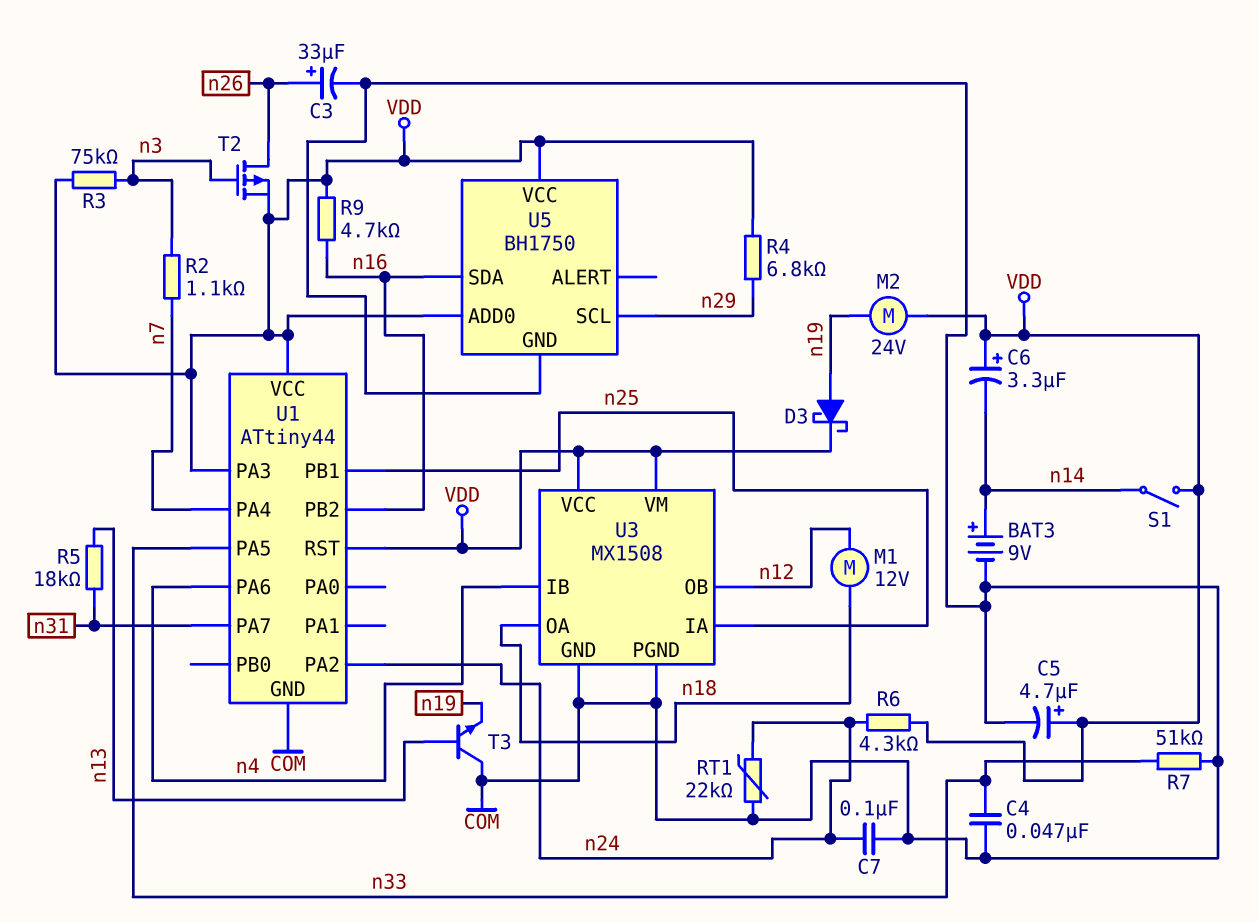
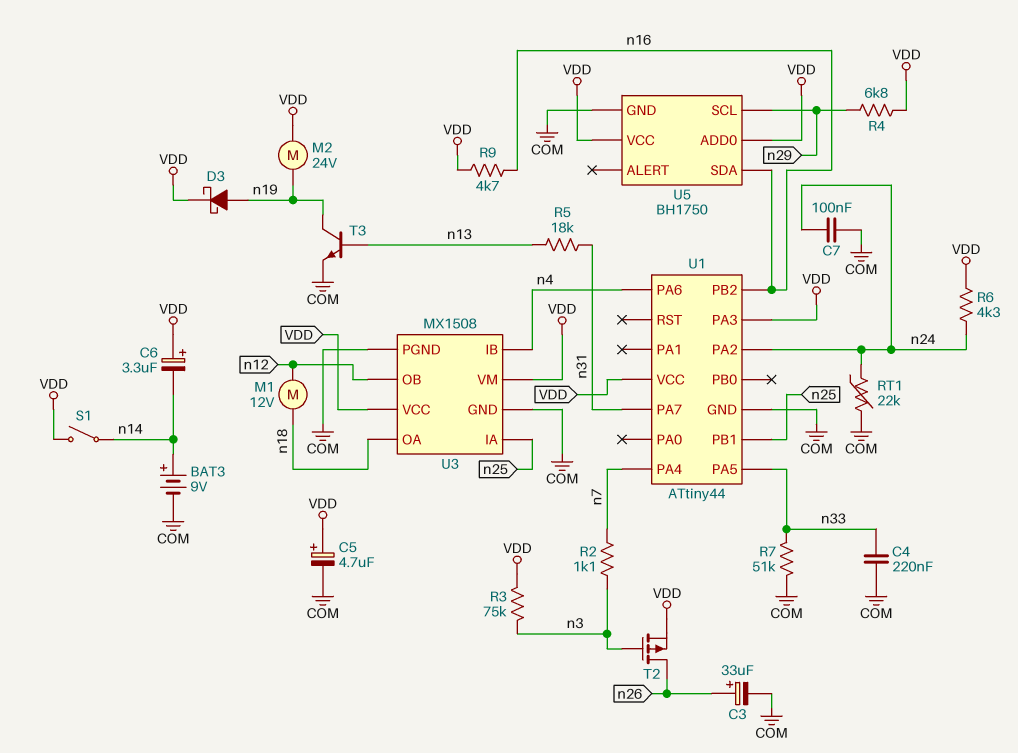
C4: 47nF (COM, n33) -> 220nF (COM, n33)
T3: NPN (B n13, C COM, E n19) -> NPN (B n13, C n19, E COM)
U1 pin RST: VDD -> none

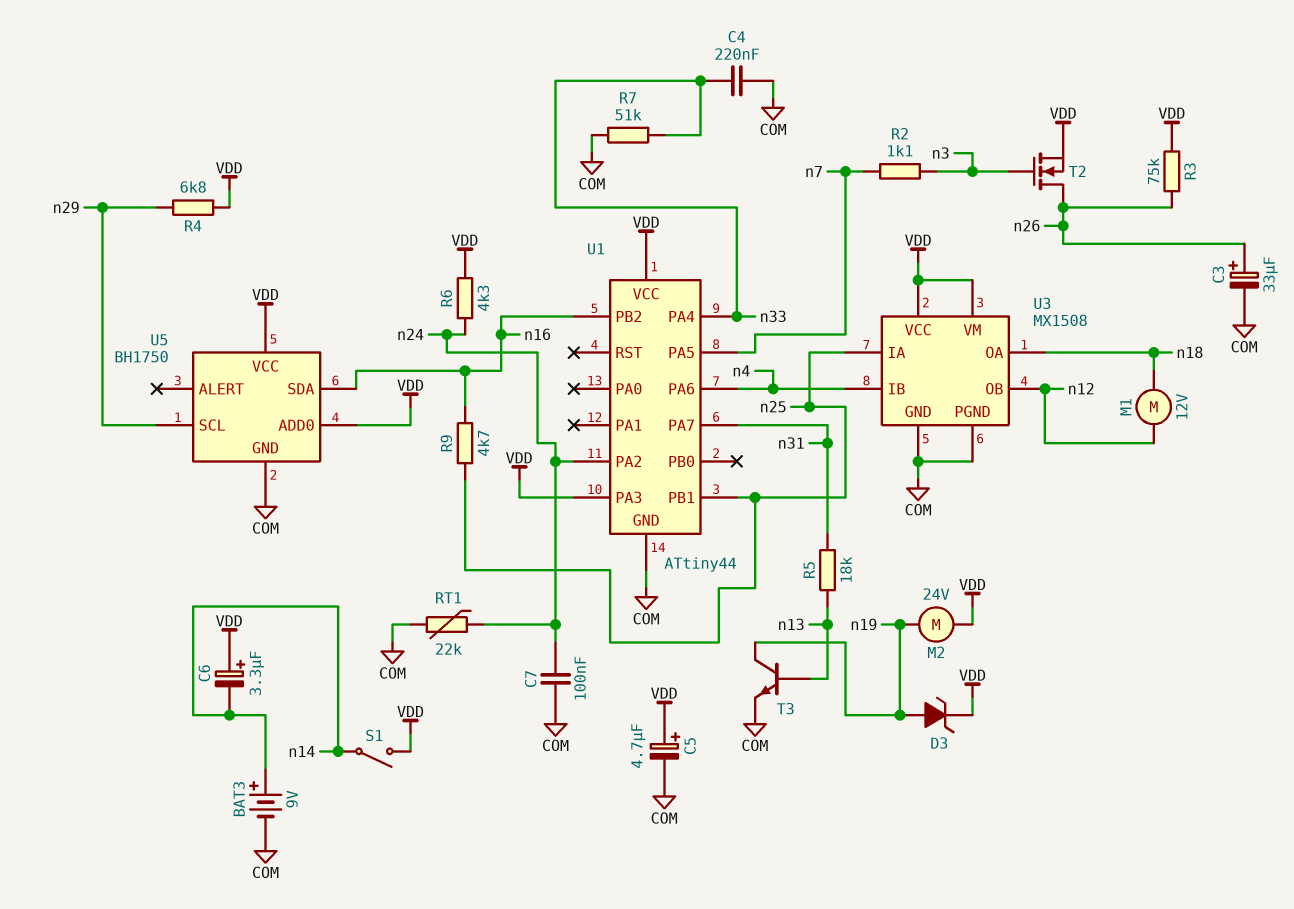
D3: schottky (A n19, K VDD) -> zener (A n19, K VDD)
R3: 75k (VDD, n3) -> 75k (VDD, n26)
R9: 4.7k (VDD, n16) -> 4.7k (n16, n25)
T2: PMOS (G n3, D n26, S VDD) -> NMOS (G n3, D n26, S VDD)
U1 pin PA4: n7 -> n33
U1 pin PA5: n33 -> n7

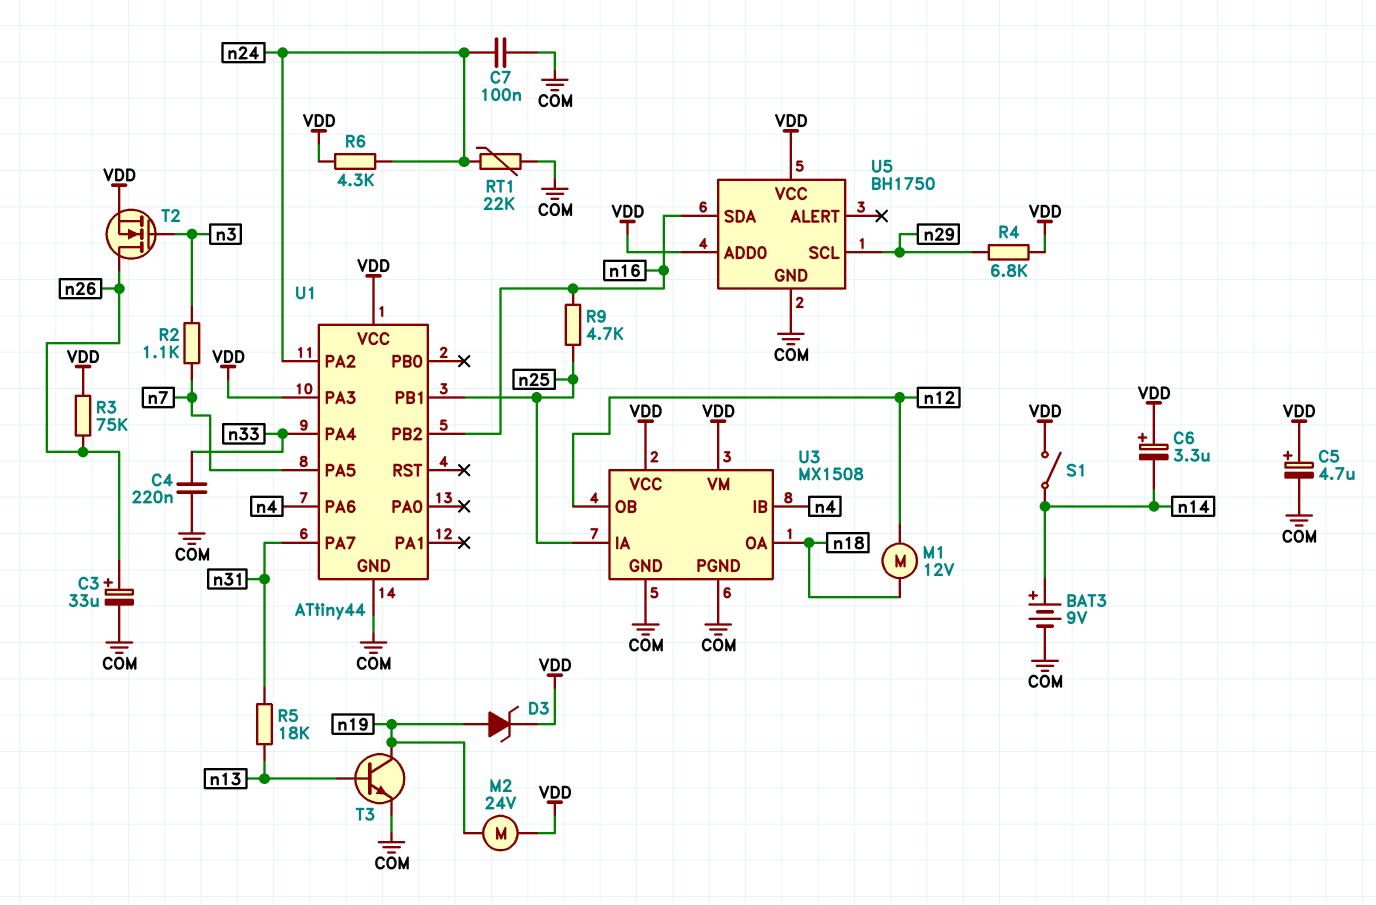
R7: 51k (COM, n33) -> none

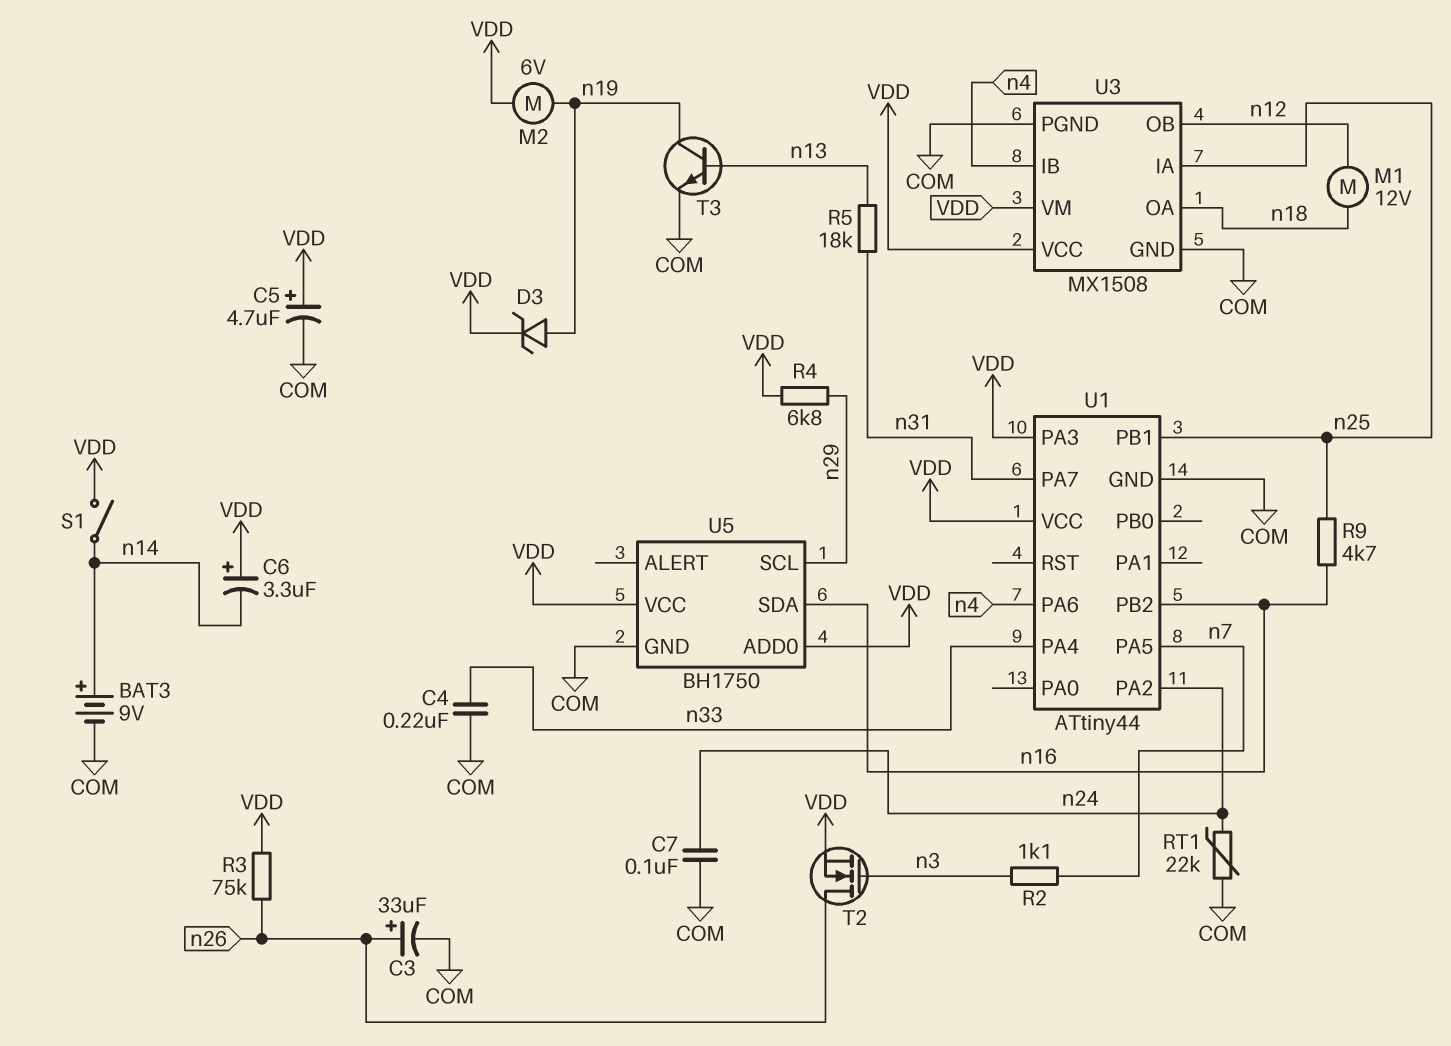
M2: motor 24V (VDD, n19) -> motor 6V (VDD, n19)
R6: 4.3k (VDD, n24) -> none

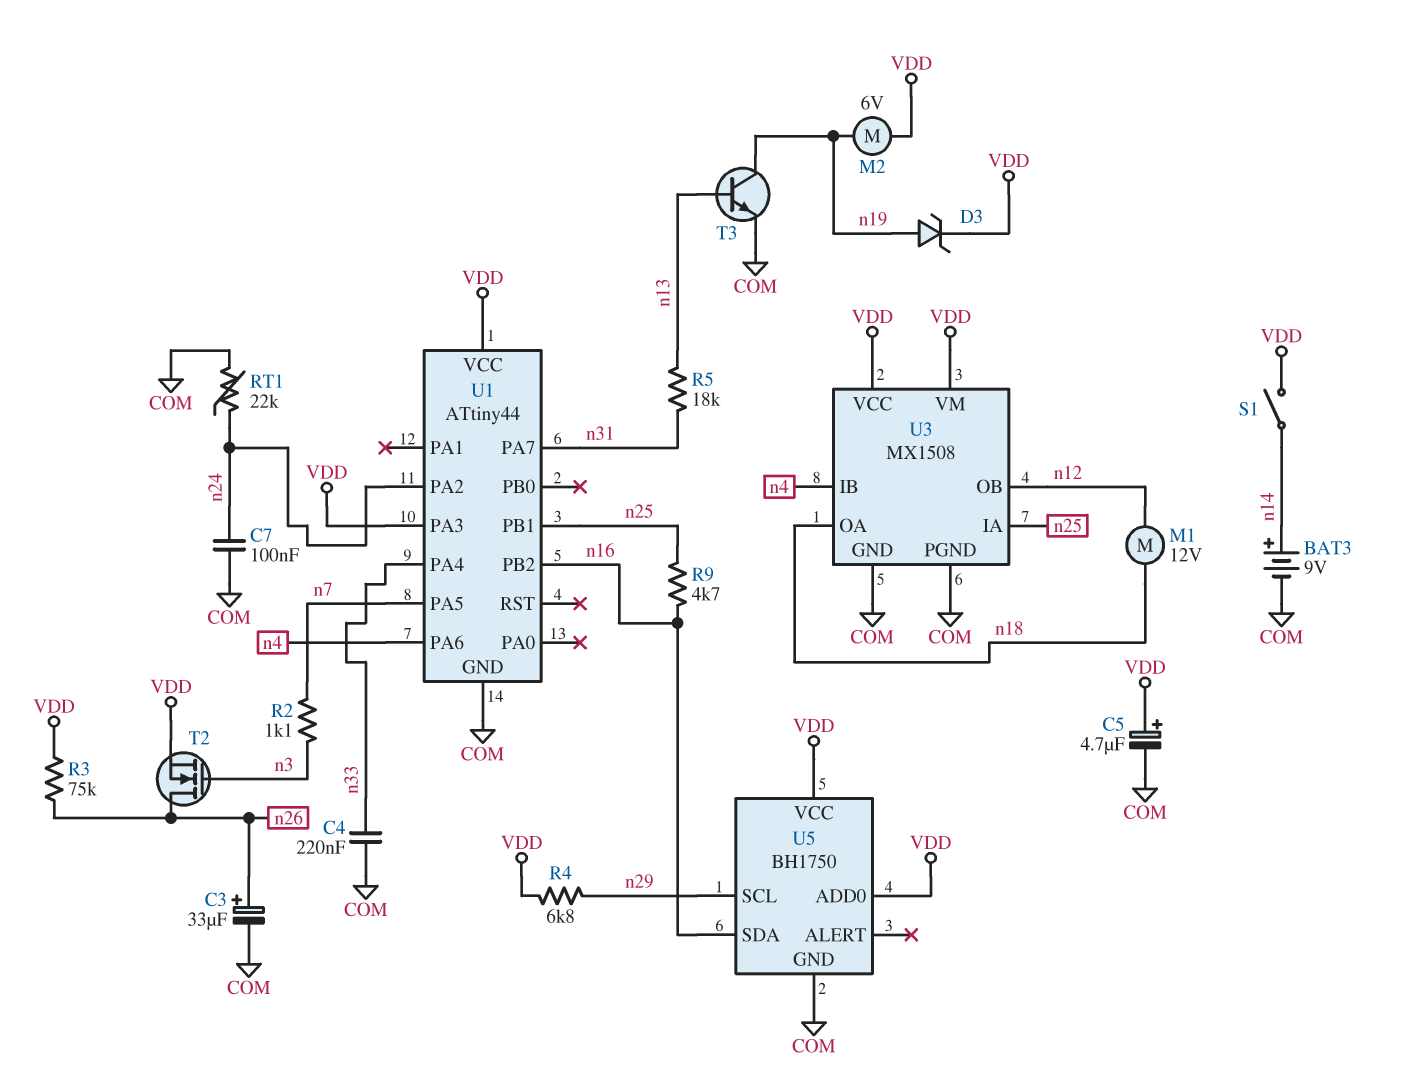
C6: 3.3uF (plus VDD, minus n14) -> none

